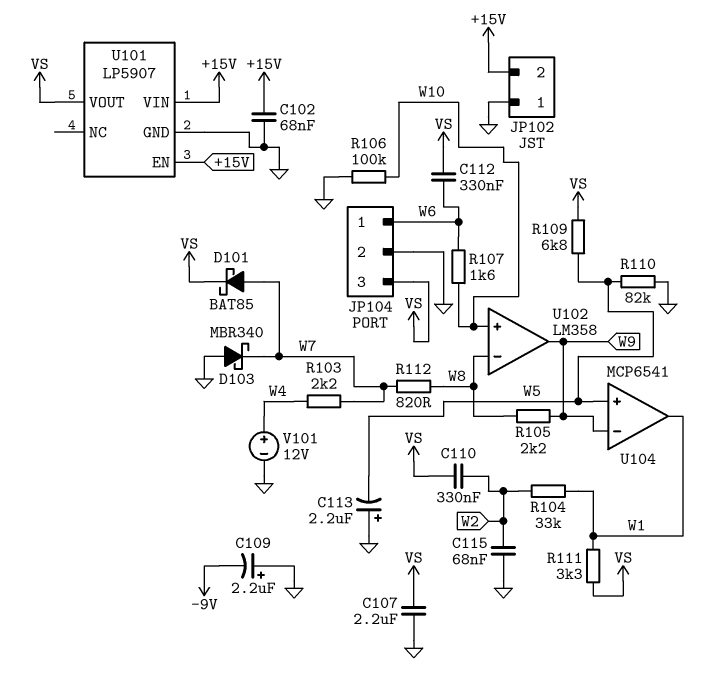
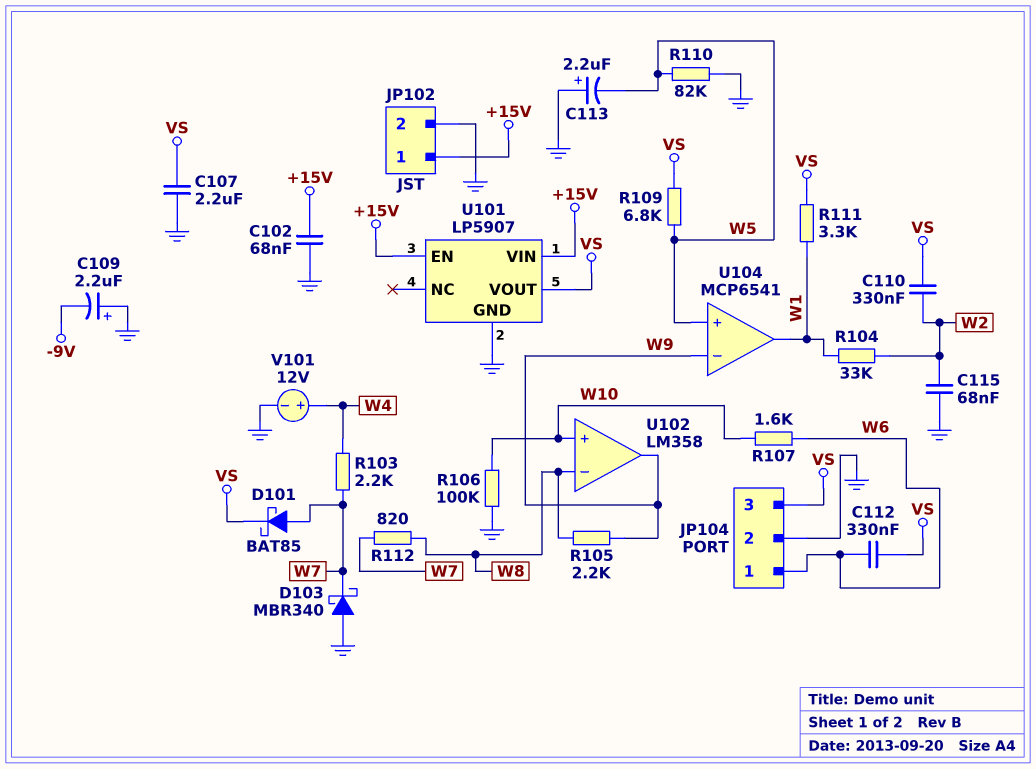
JP102 pin 1: GND -> +15V
JP102 pin 2: +15V -> GND

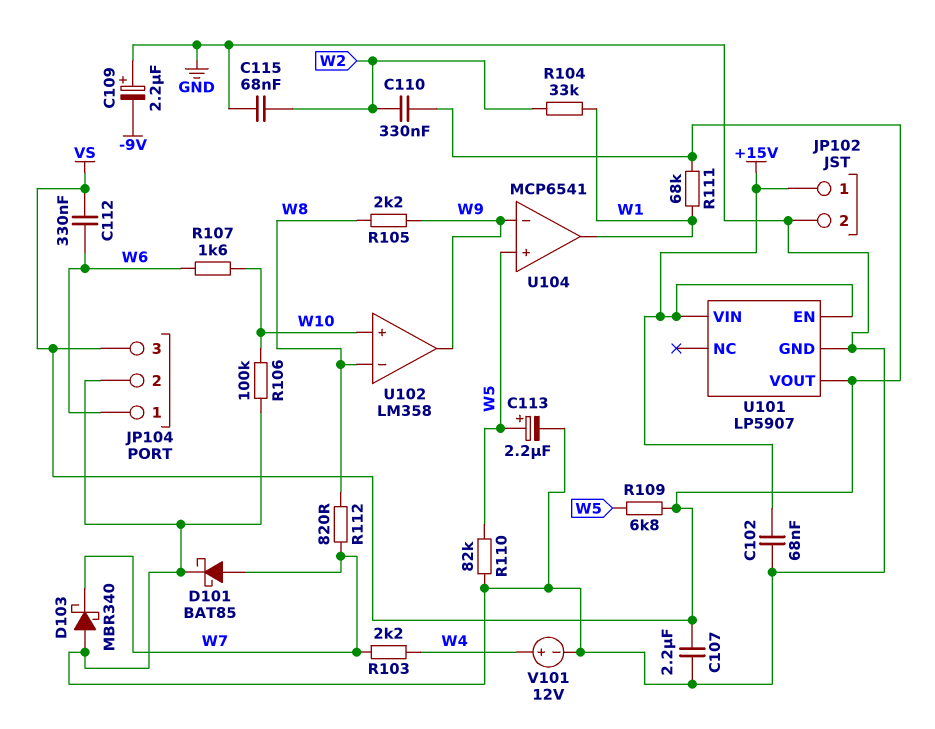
C113: 2.2uF (plus GND, minus W5) -> 2.2uF (plus W5, minus GND)
D101: schottky BAT85 (A W7, K VS) -> schottky BAT85 (A W7, K GND)
R111: 3.3k (VS, W1) -> 68k (VS, W1)

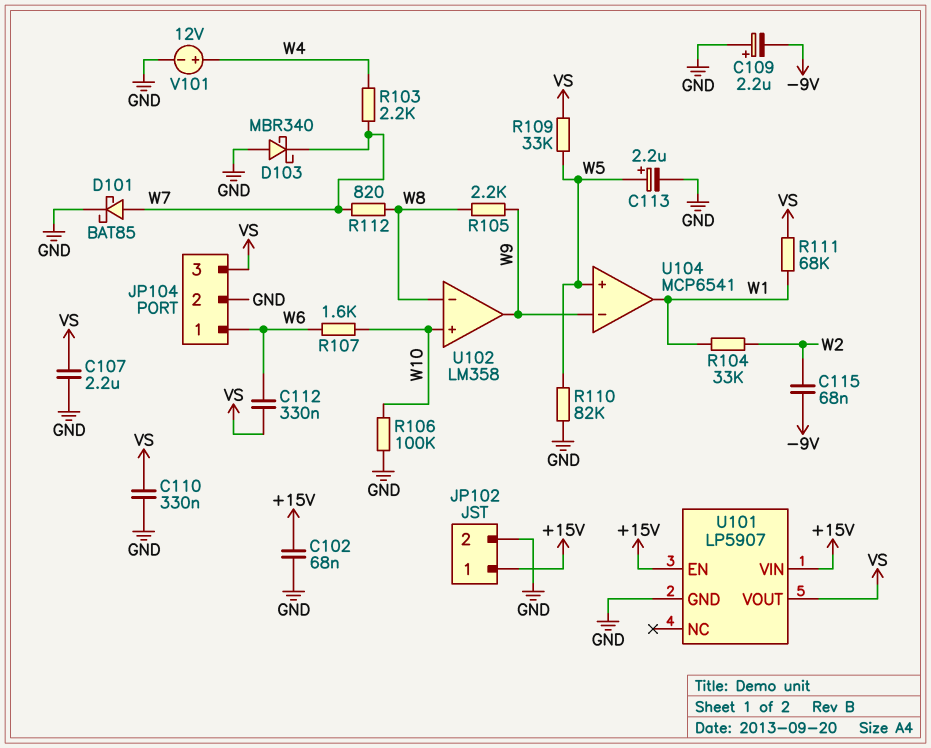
C110: 330nF (VS, W2) -> 330nF (GND, VS)
C115: 68nF (GND, W2) -> 68nF (-9V, W2)
R109: 6.8k (VS, W5) -> 33k (VS, W5)

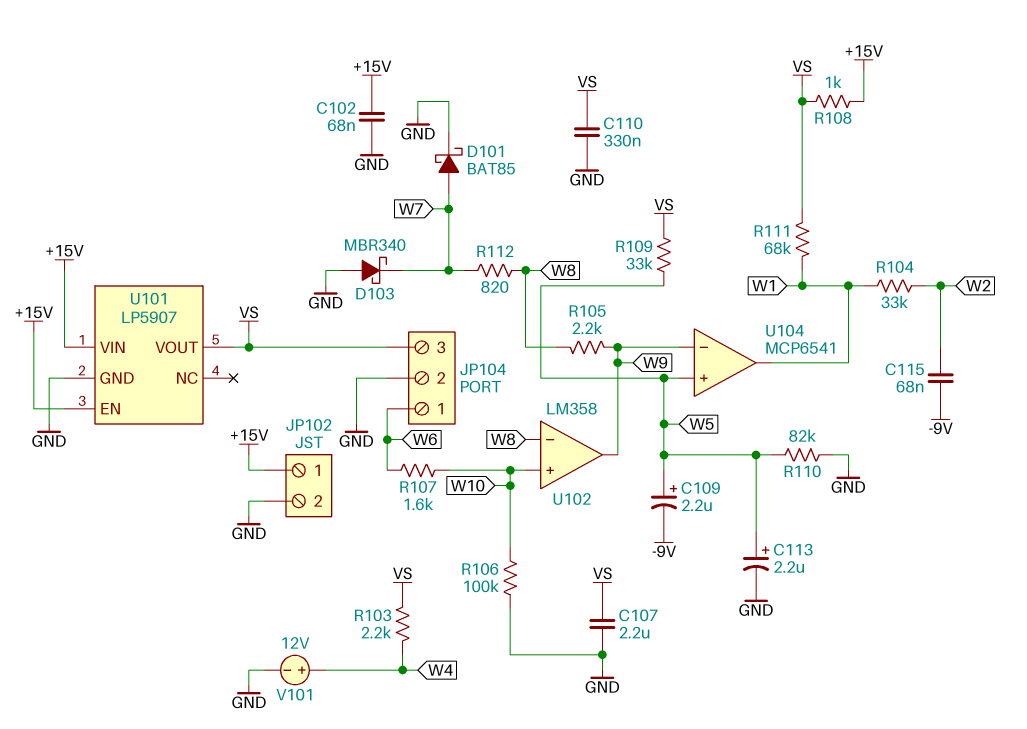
C109: 2.2uF (plus GND, minus -9V) -> 2.2uF (plus W5, minus -9V)
C112: 330nF (VS, W6) -> none
R103: 2.2k (W4, W7) -> 2.2k (VS, W4)
R108: none -> 1k (+15V, VS)

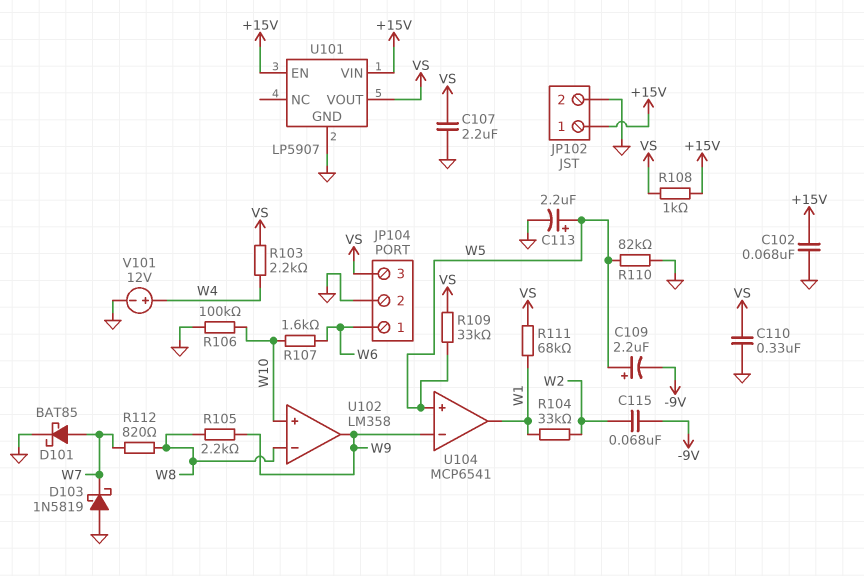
D103: schottky MBR340 (A GND, K W7) -> schottky 1N5819 (A GND, K W7)

